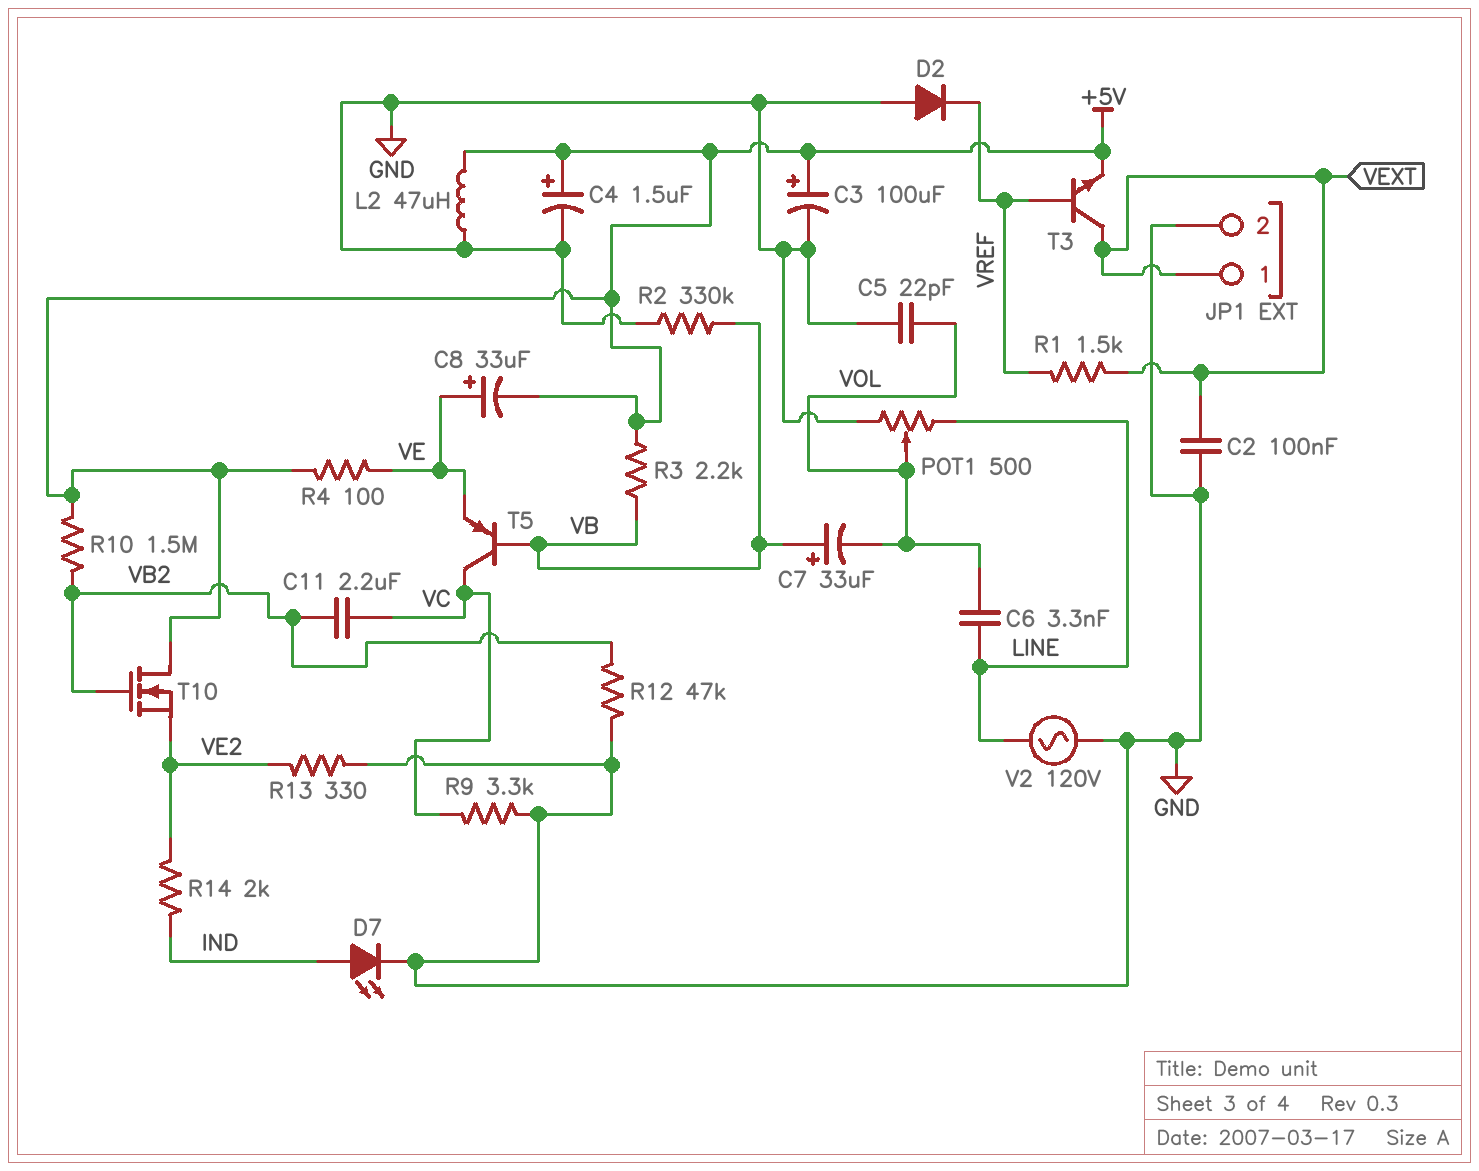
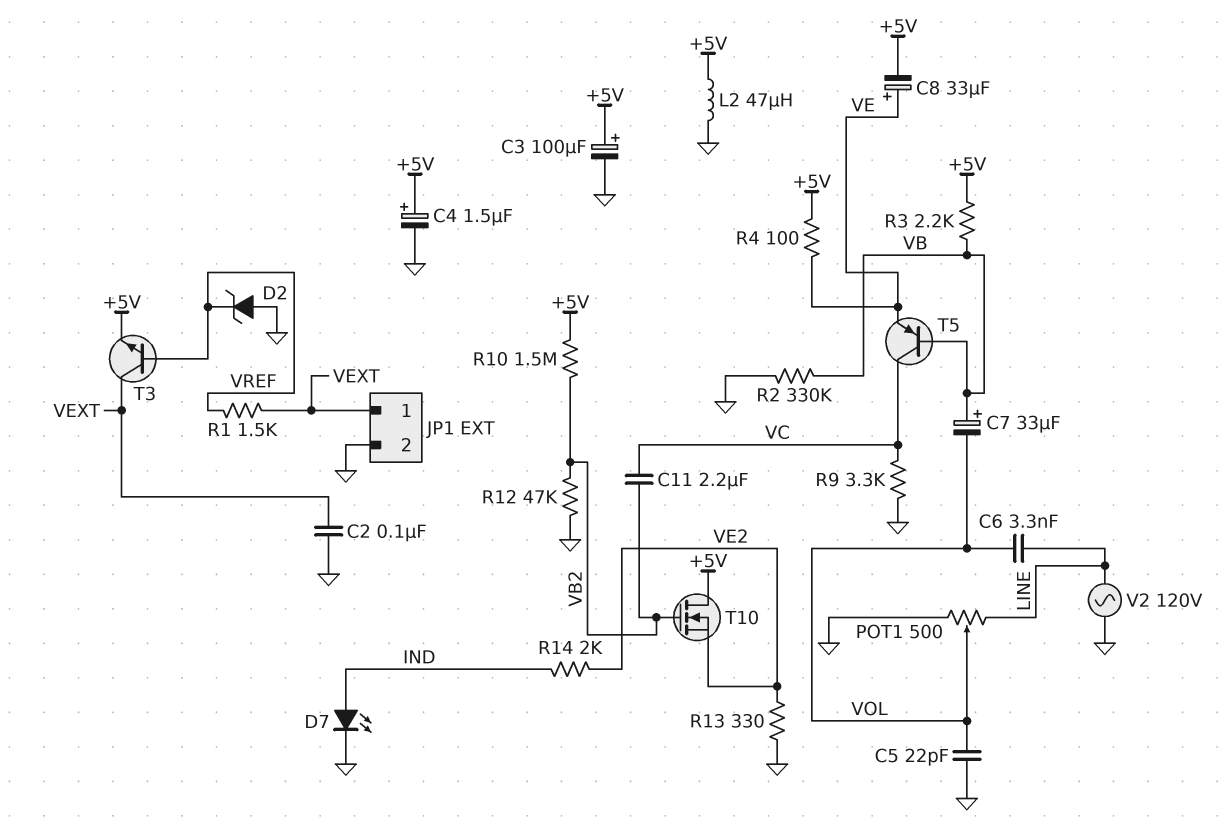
D2: diode (A GND, K VREF) -> zener (A GND, K VREF)

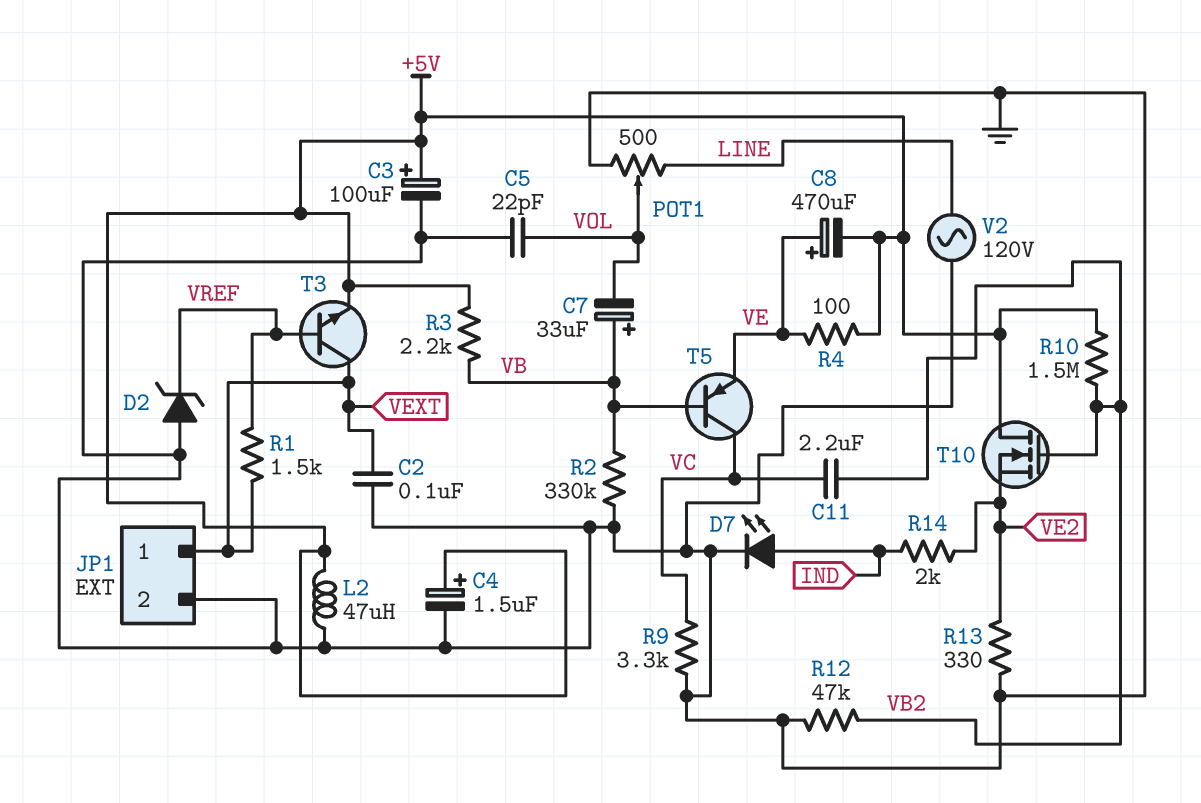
C6: 3.3nF (LINE, VOL) -> none
C8: 33uF (plus VE, minus +5V) -> 470uF (plus VE, minus +5V)

